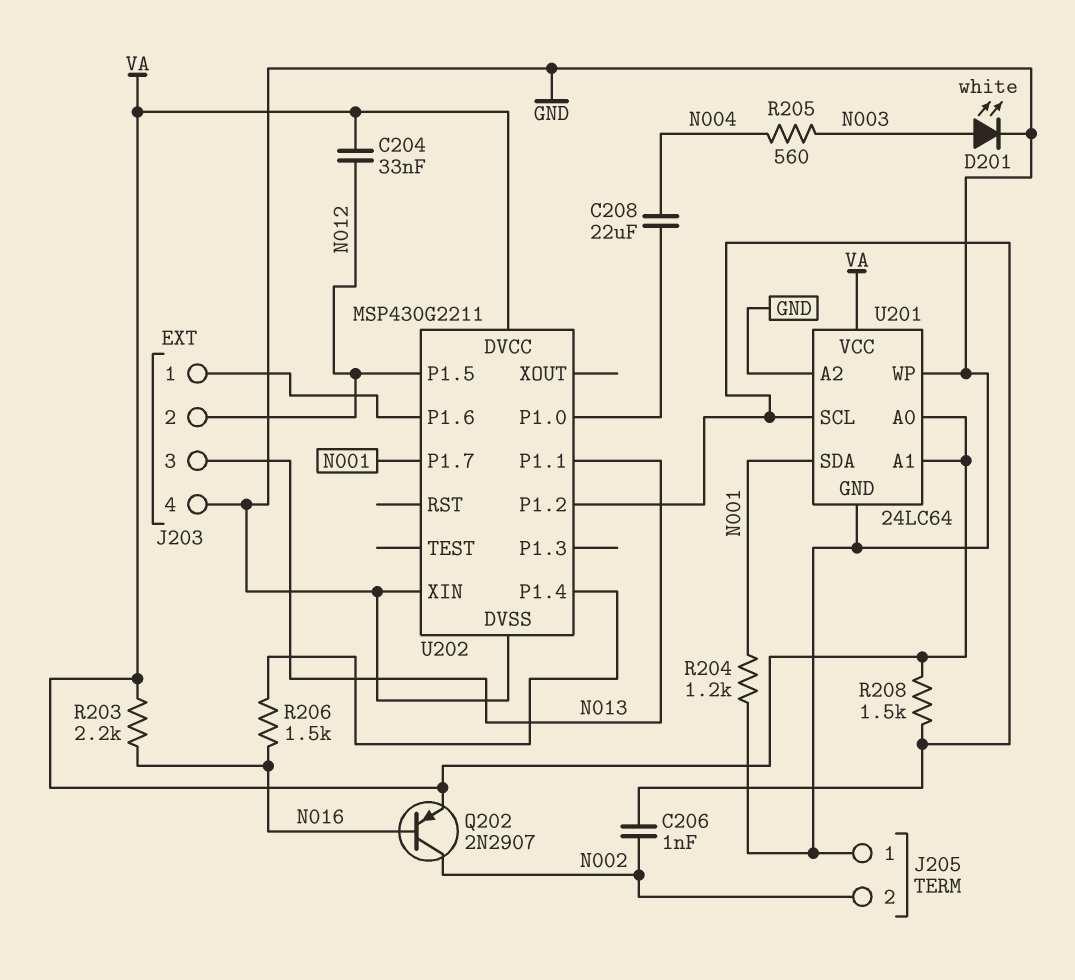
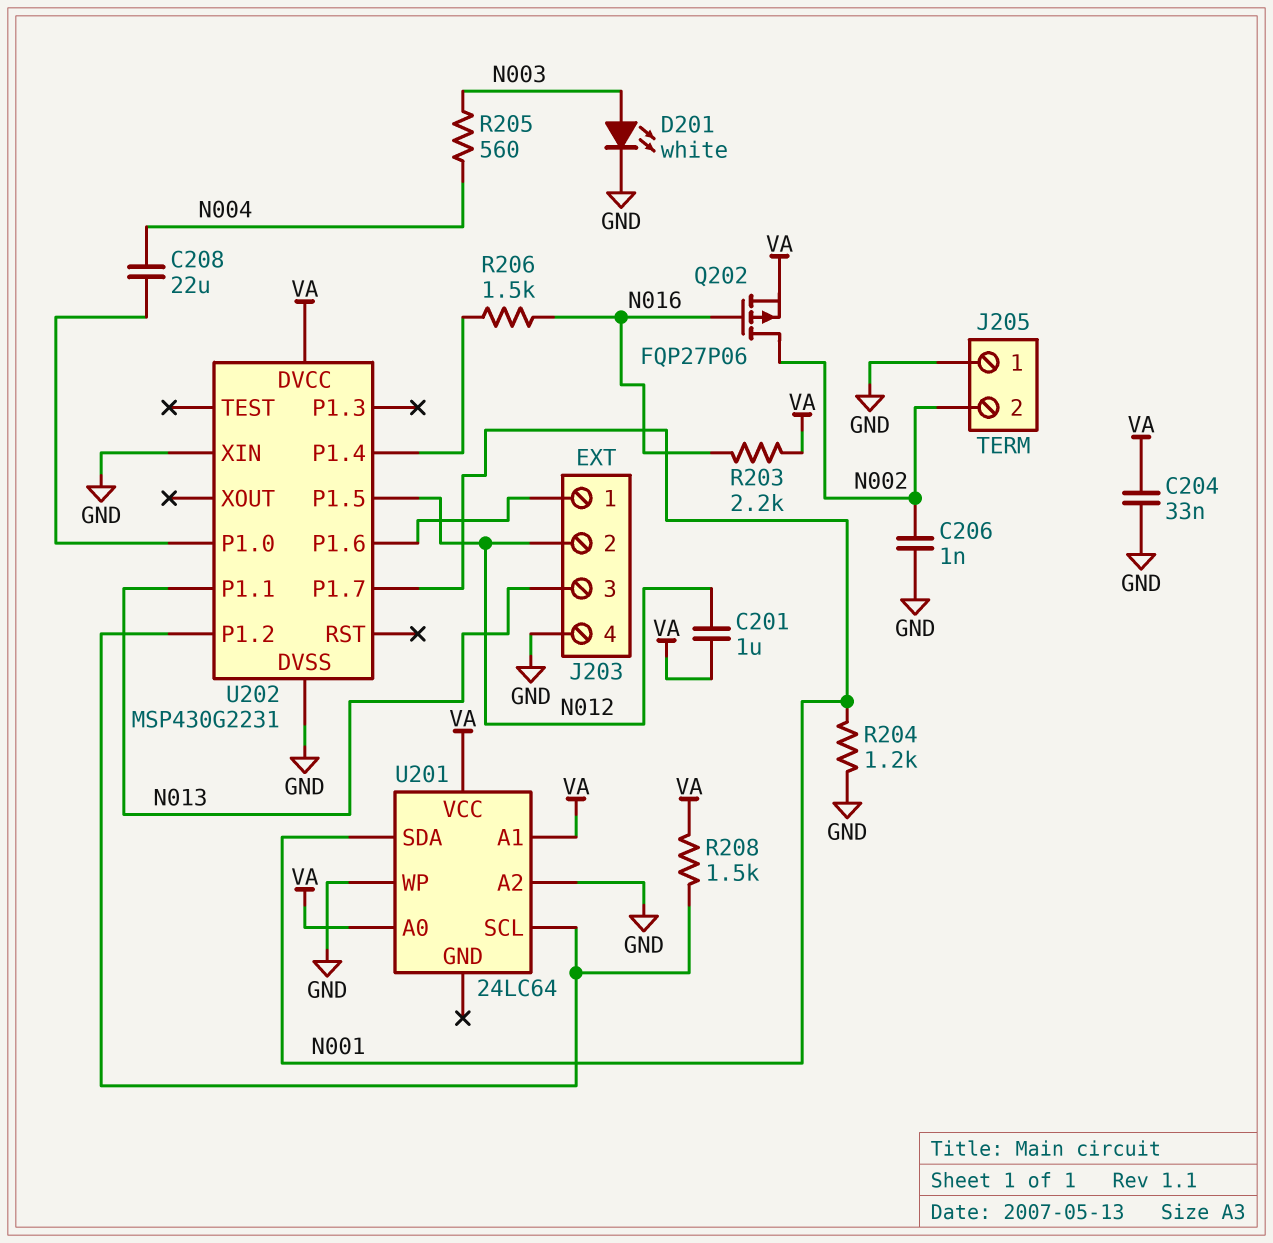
C201: none -> 1uF (N012, VA)
C204: 33nF (N012, VA) -> 33nF (GND, VA)
C206: 1nF (N002, U201/SCL) -> 1nF (GND, N002)
Q202: PNP 2N2907 (B N016, C N002, E VA) -> PMOS FQP27P06 (G N016, D N002, S VA)
U201 pin GND: GND -> none
U202: MSP430G2211 -> MSP430G2231

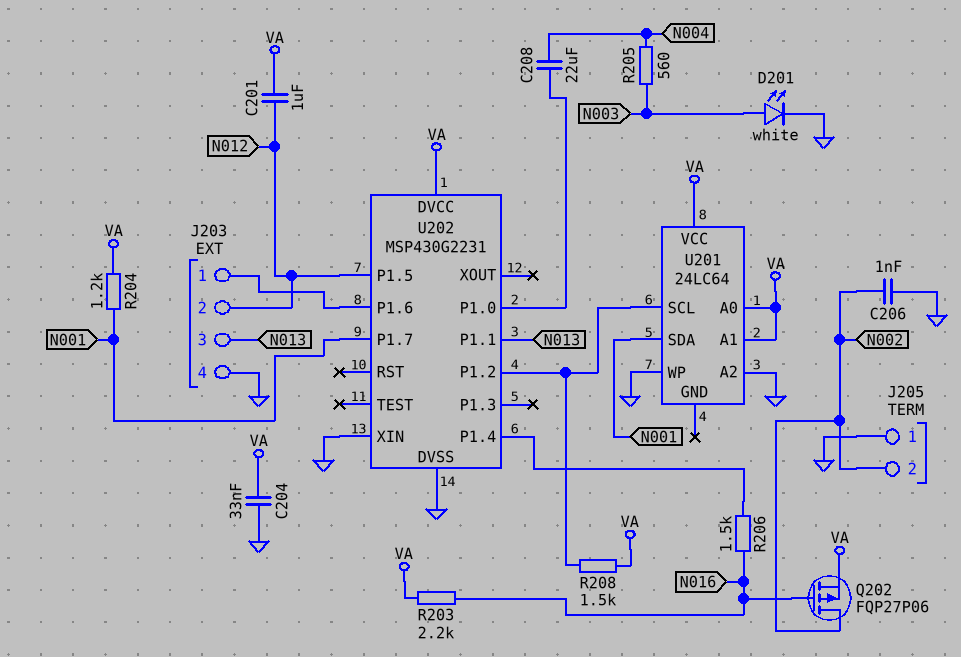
R204: 1.2k (GND, N001) -> 1.2k (N001, VA)

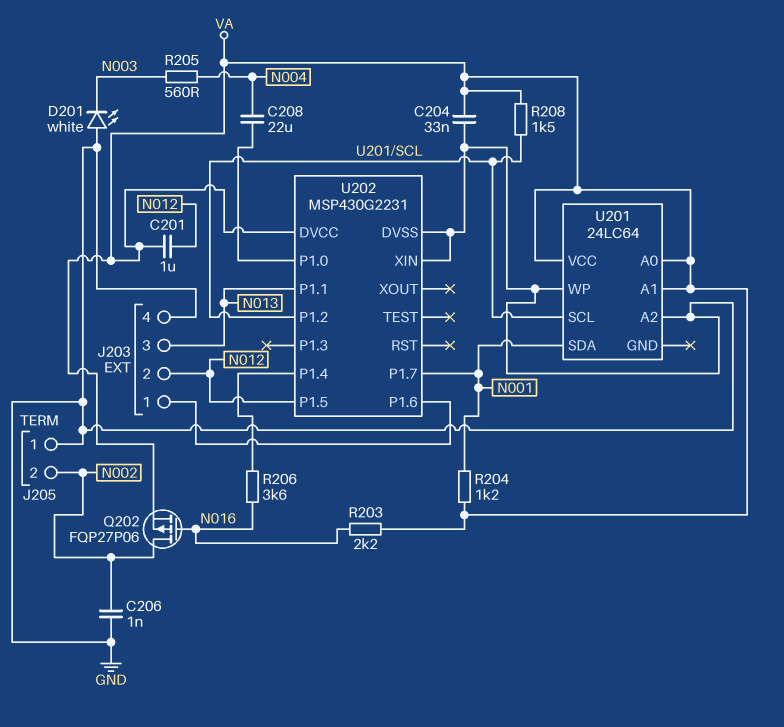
D201: LED white (A N003, K GND) -> LED white (A GND, K N003)
R206: 1.5k (N016, U202/P1.4) -> 3.6k (N016, U202/P1.4)

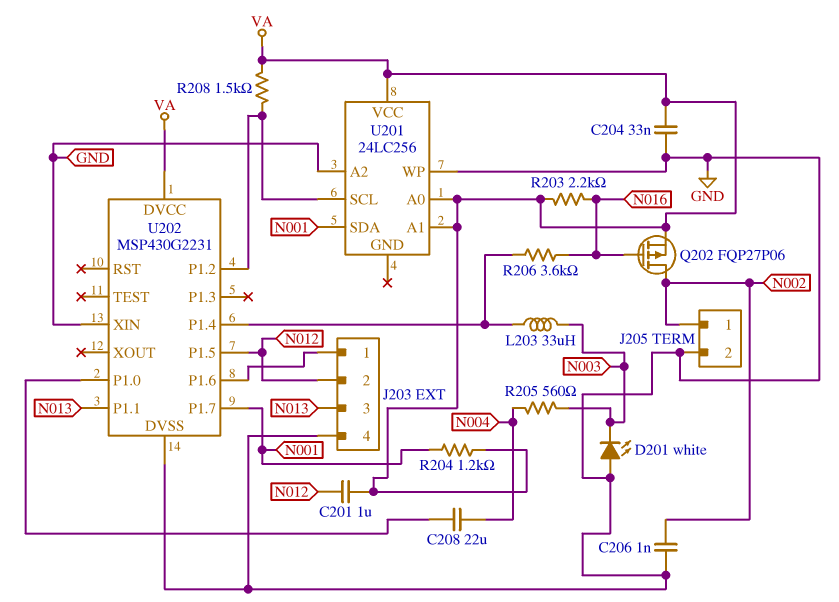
J205 pin 1: GND -> N002
J205 pin 2: N002 -> GND
L203: none -> 33uH (N003, U202/P1.4)
U201: 24LC64 -> 24LC256

